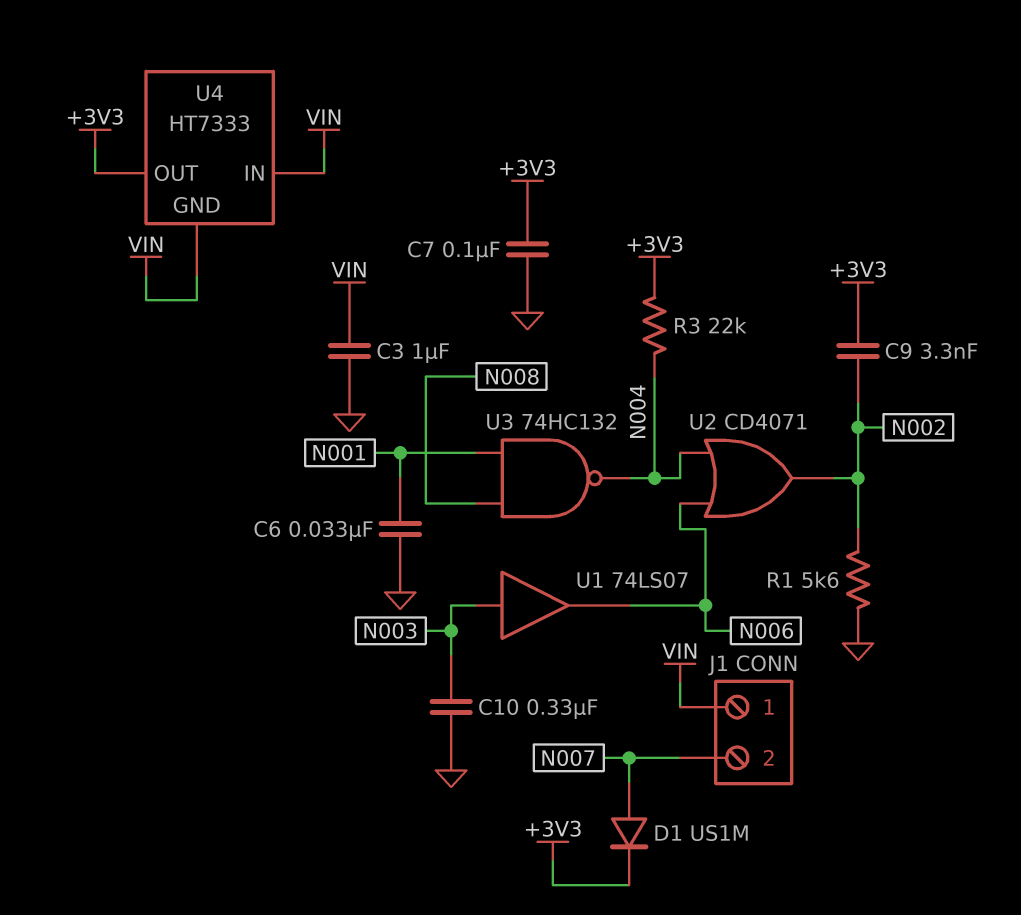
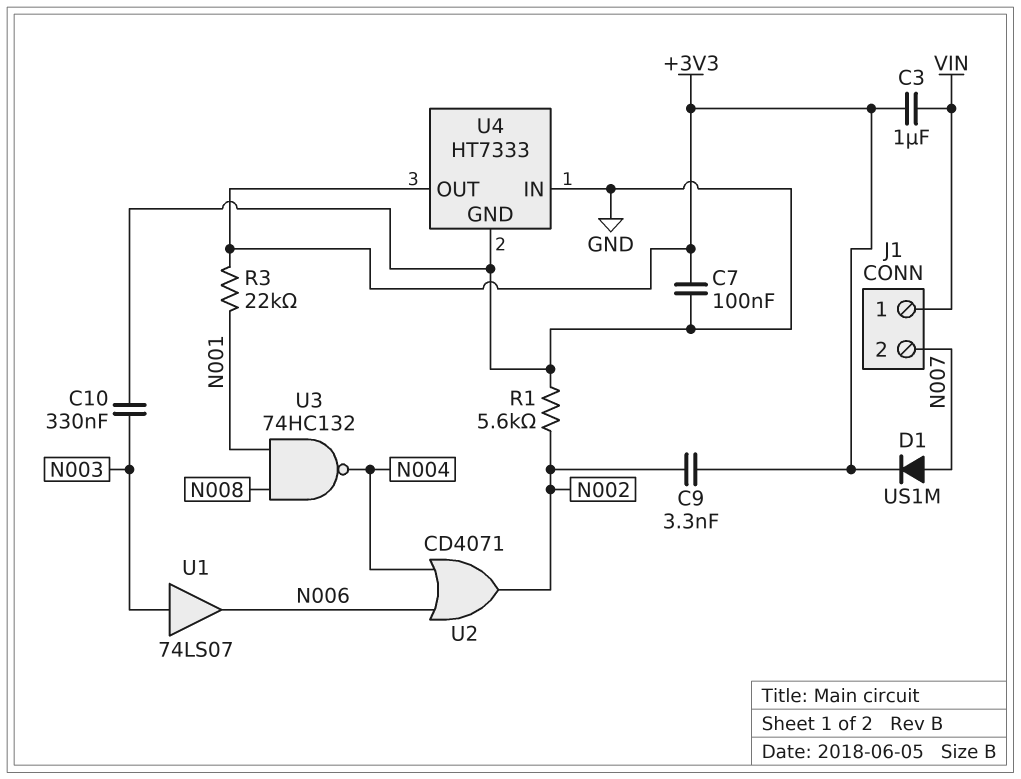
C3: 1uF (GND, VIN) -> 1uF (+3V3, VIN)
C6: 33nF (GND, N001) -> none
R3: 22k (+3V3, N004) -> 22k (+3V3, N001)
U4 pin GND: VIN -> GND
U4 pin IN: VIN -> GND

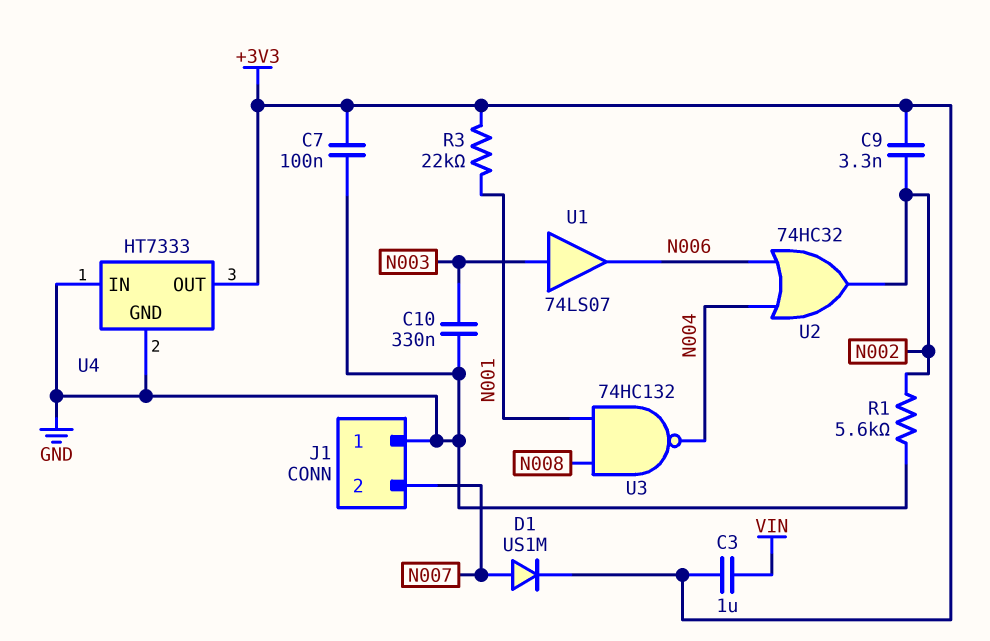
J1 pin 1: VIN -> GND
U2: OR CD4071 (in N004, in N006, out N002) -> OR 74HC32 (in N004, in N006, out N002)

